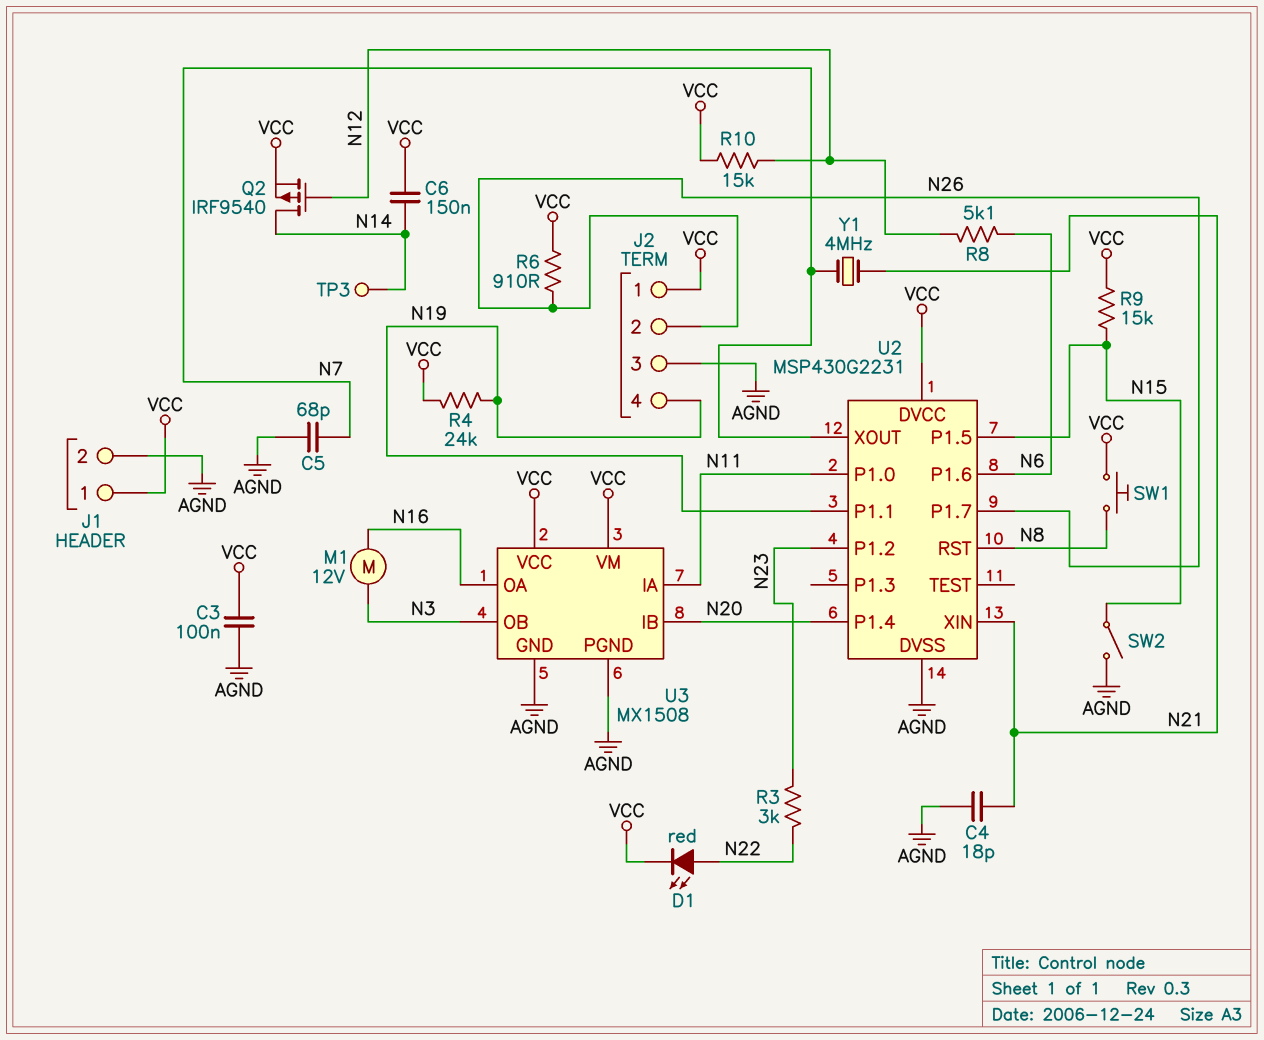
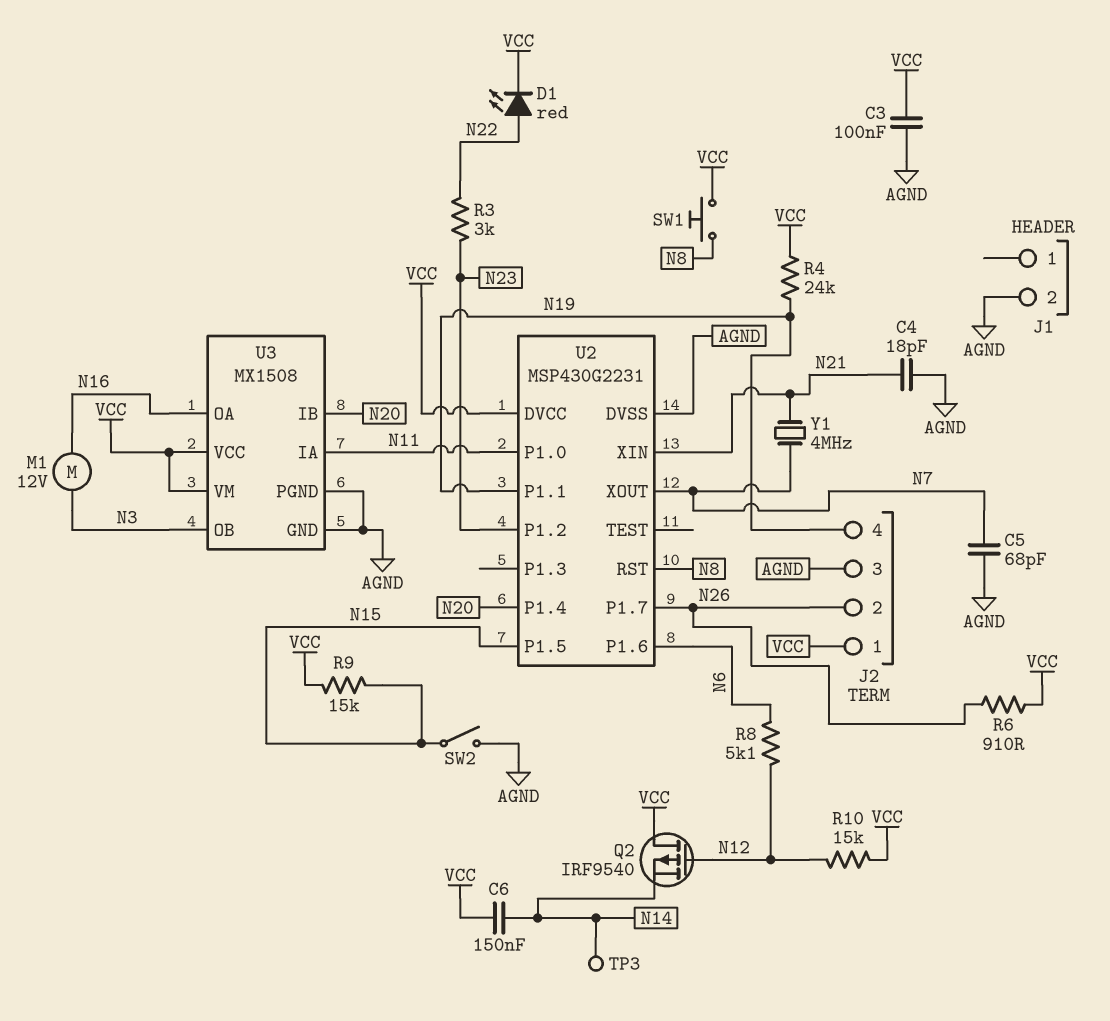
J1 pin 1: VCC -> none
Q2: PMOS IRF9540 (G N12, D N14, S VCC) -> PMOS IRF9540 (G N12, D VCC, S N14)

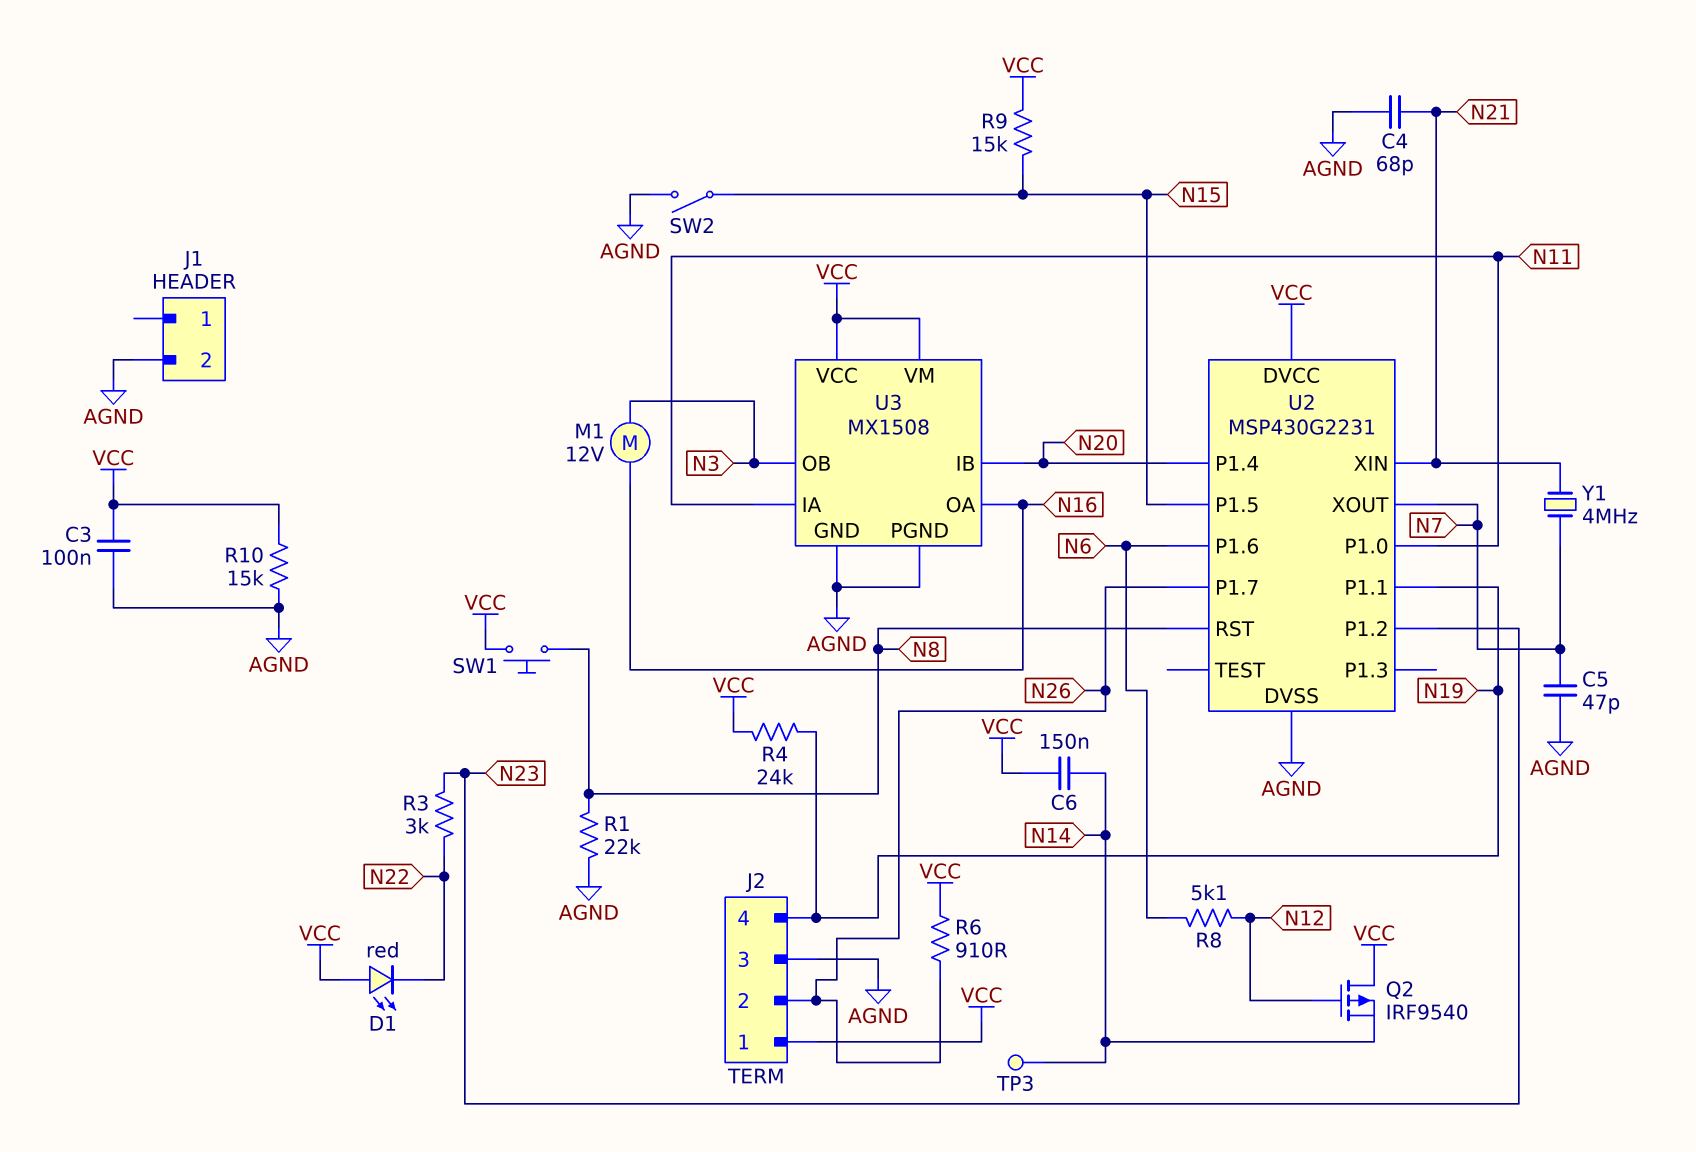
C4: 18pF (AGND, N21) -> 68pF (AGND, N21)
C5: 68pF (AGND, N7) -> 47pF (AGND, N7)
D1: LED red (A N22, K VCC) -> LED red (A VCC, K N22)
R1: none -> 22k (AGND, N8)
R10: 15k (N12, VCC) -> 15k (AGND, VCC)

